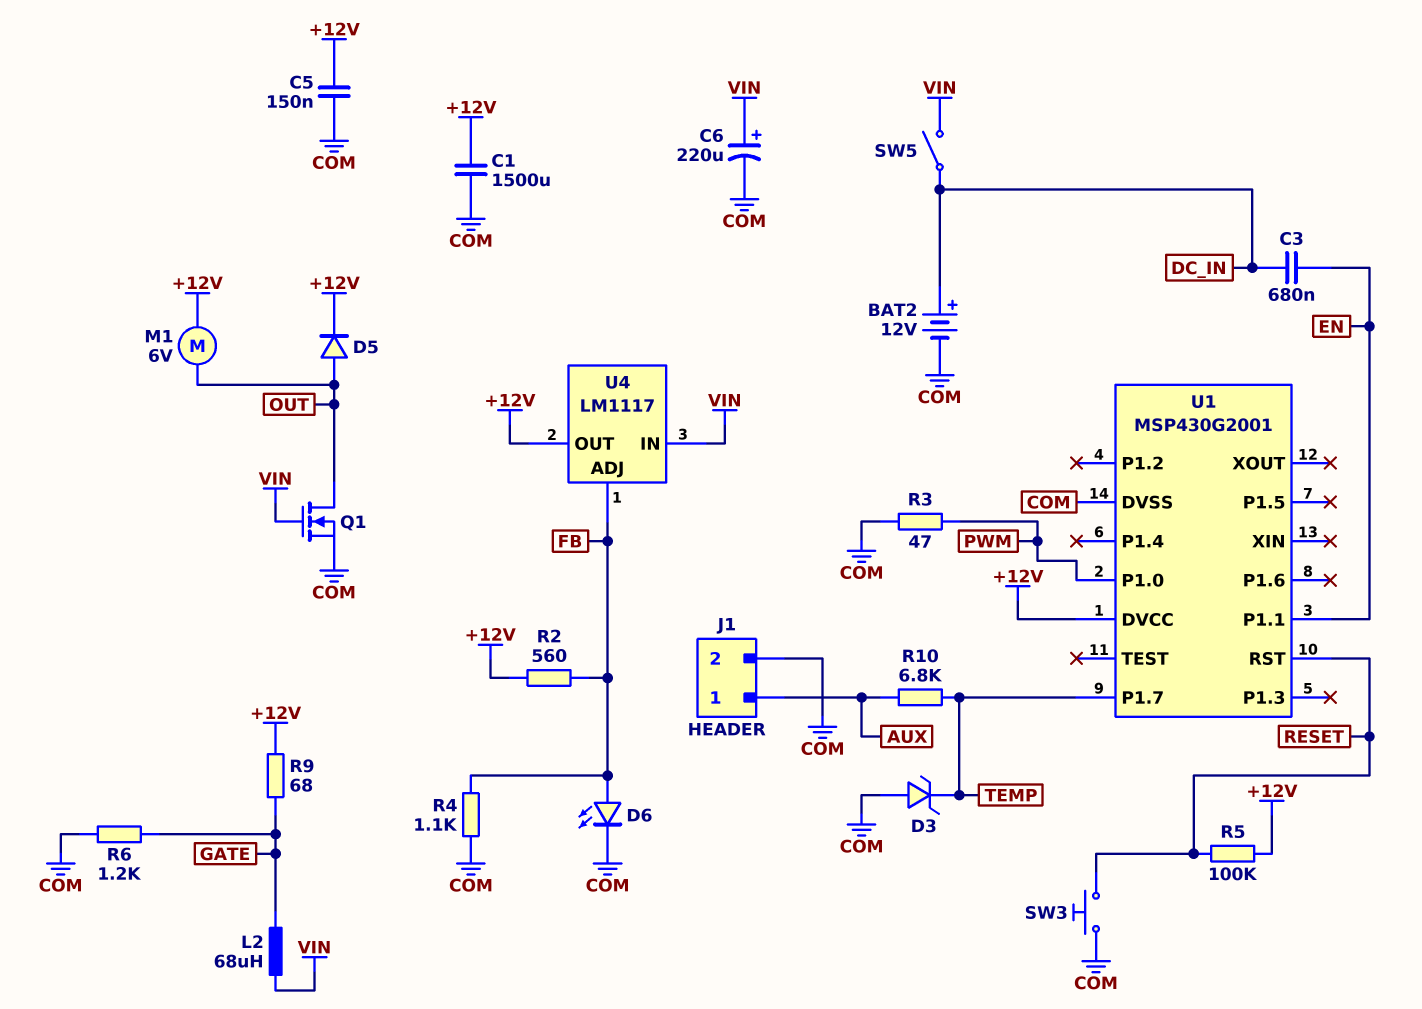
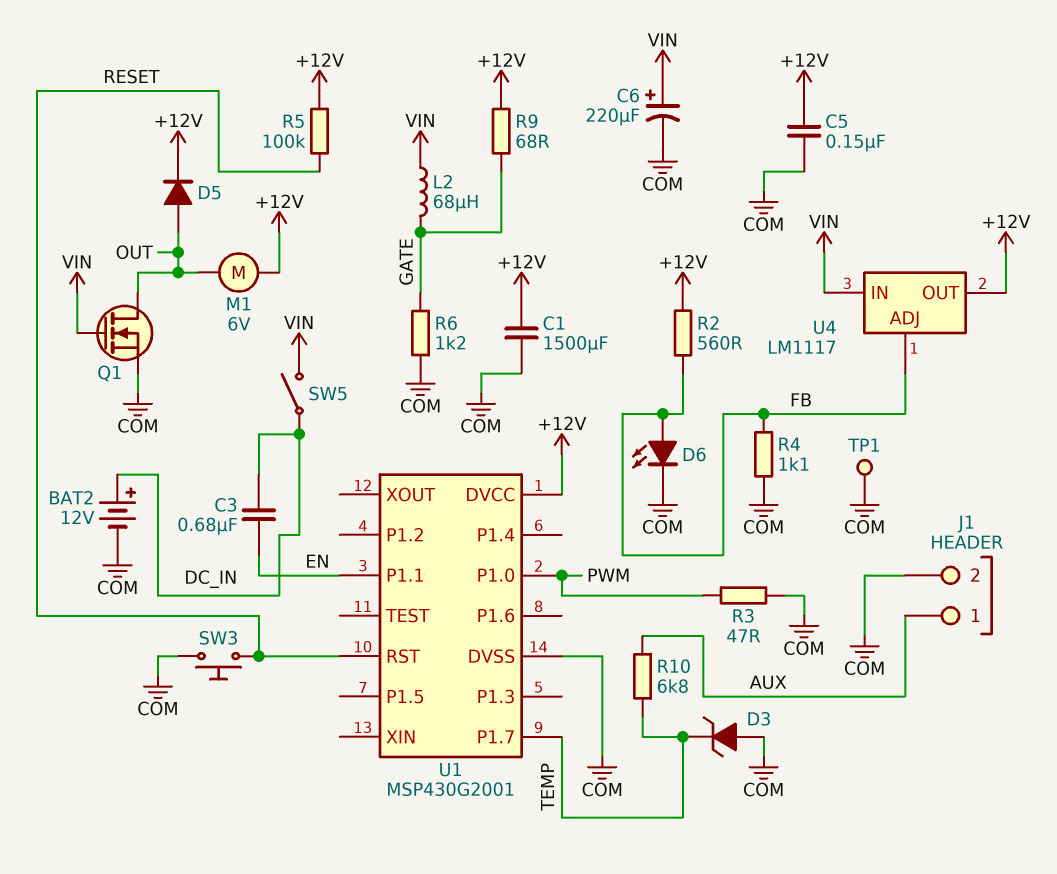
TP1: none -> test point (COM)

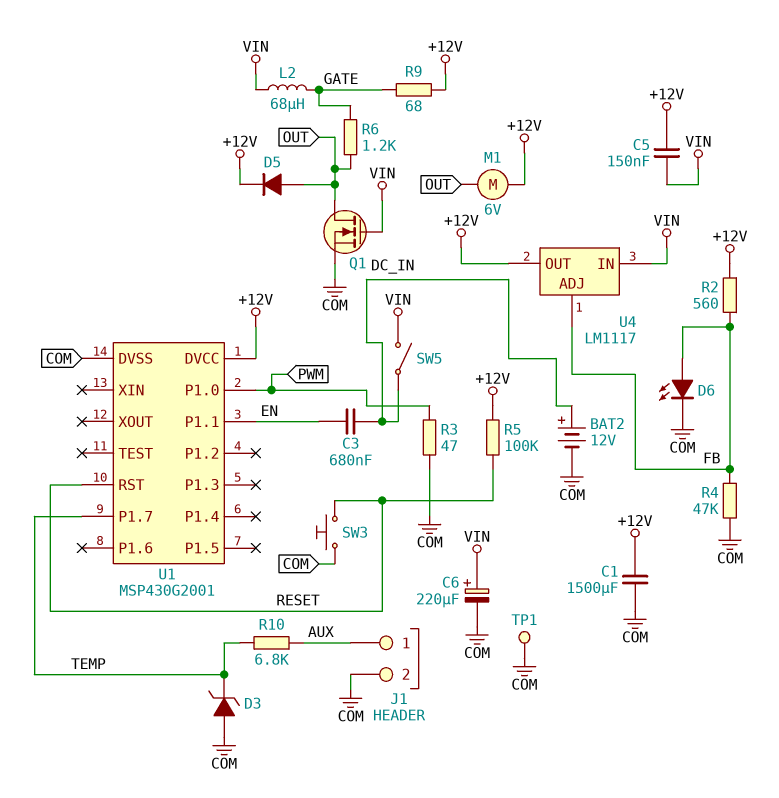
C5: 150nF (+12V, COM) -> 150nF (+12V, VIN)
R4: 1.1k (COM, FB) -> 47k (COM, FB)
R6: 1.2k (COM, GATE) -> 1.2k (GATE, OUT)

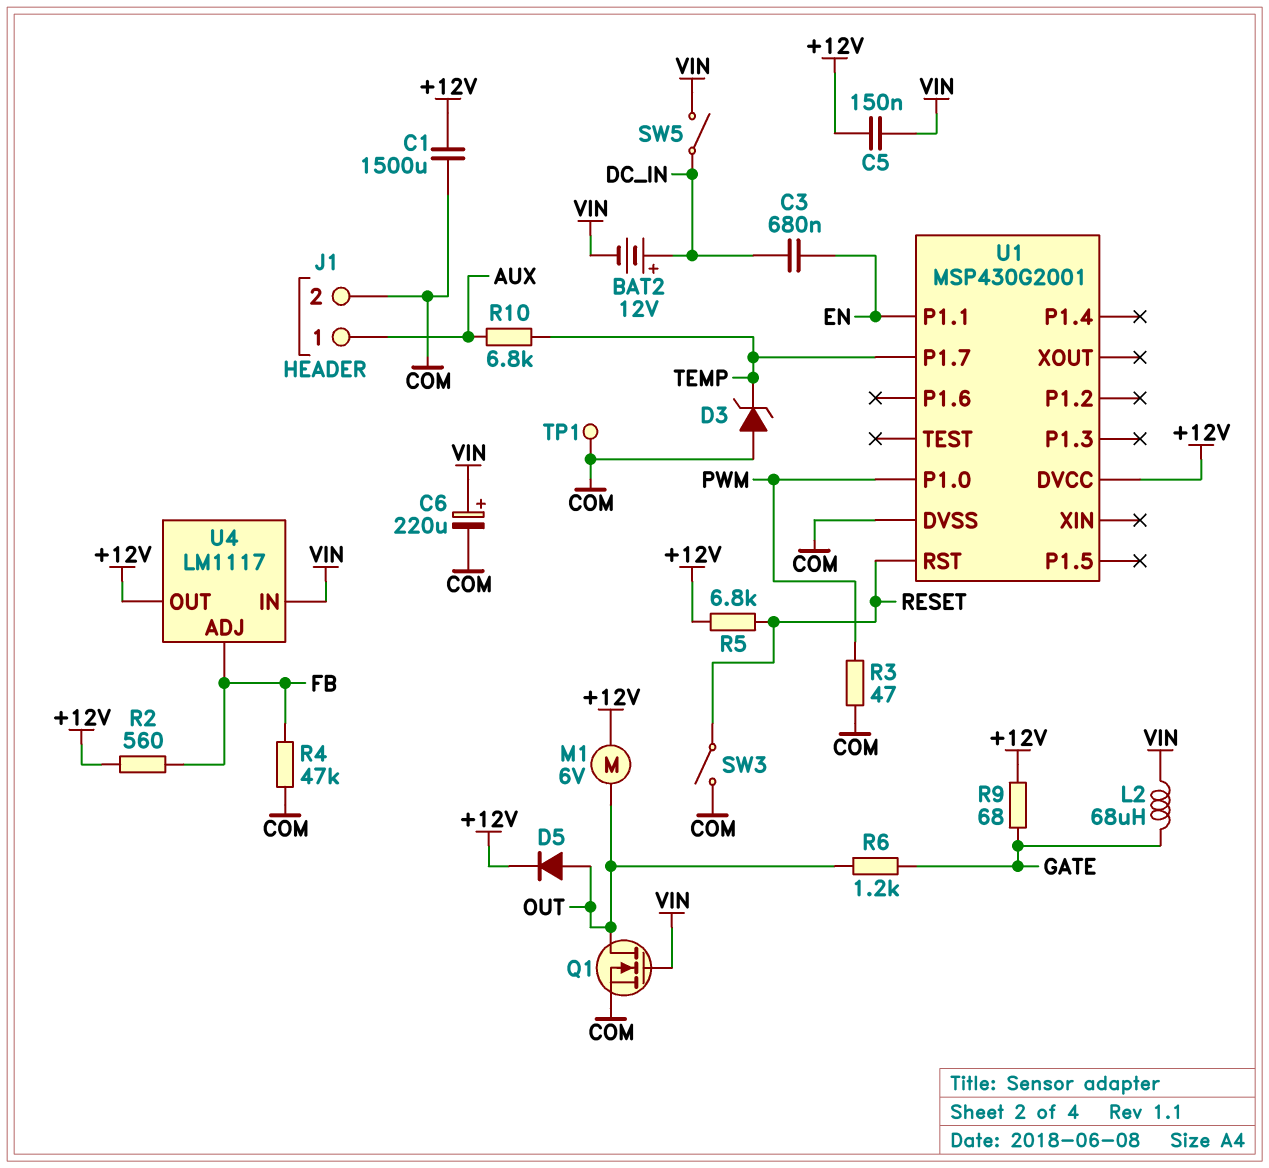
BAT2: 12V (plus DC_IN, minus COM) -> 12V (plus DC_IN, minus VIN)
D6: LED (A FB, K COM) -> none
R5: 100k (+12V, RESET) -> 6.8k (+12V, RESET)
SW3: button (COM, RESET) -> switch (COM, RESET)

